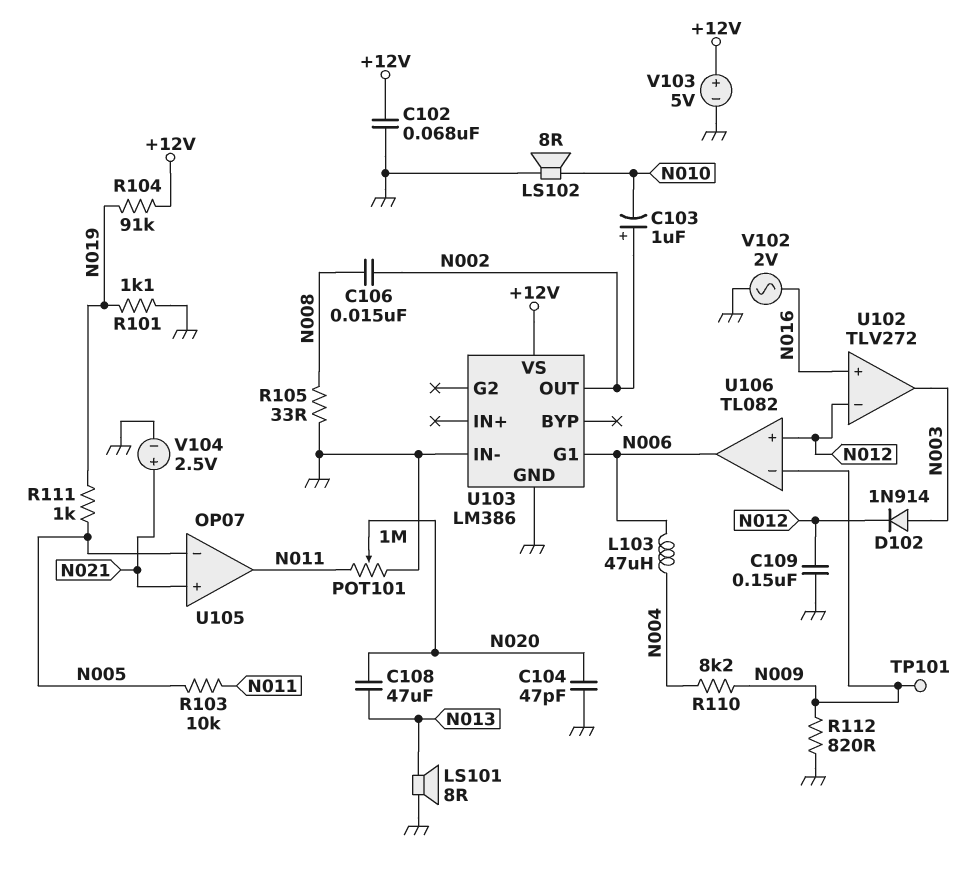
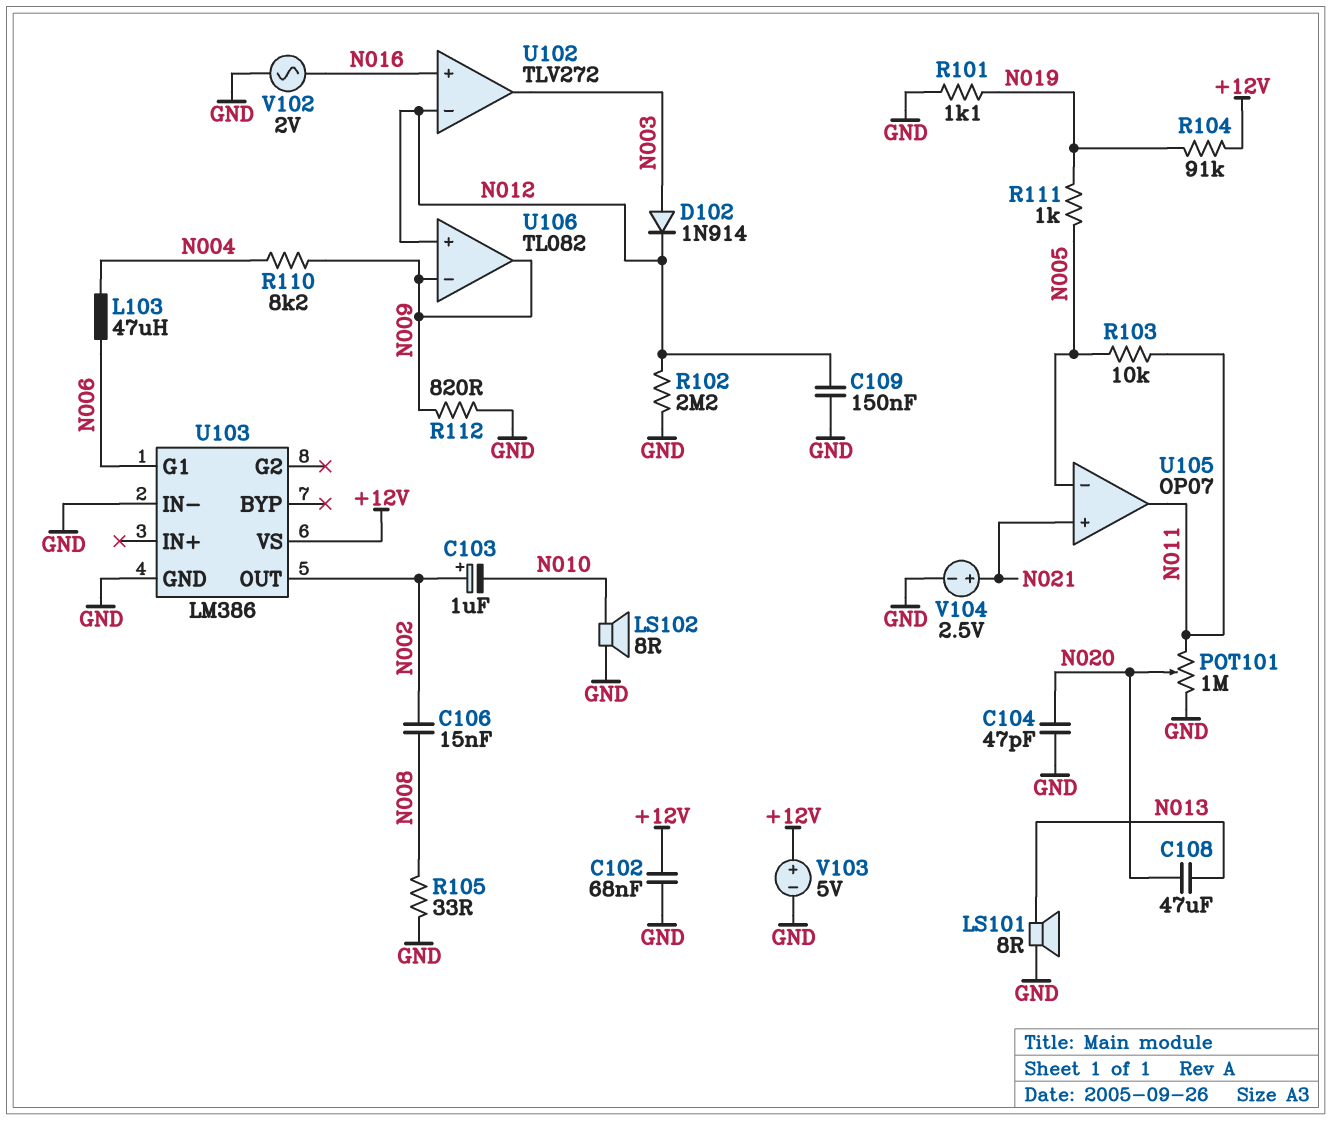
R102: none -> 2.2M (GND, N012)
TP101: test point (N009) -> none
U106 pin out: N006 -> N009

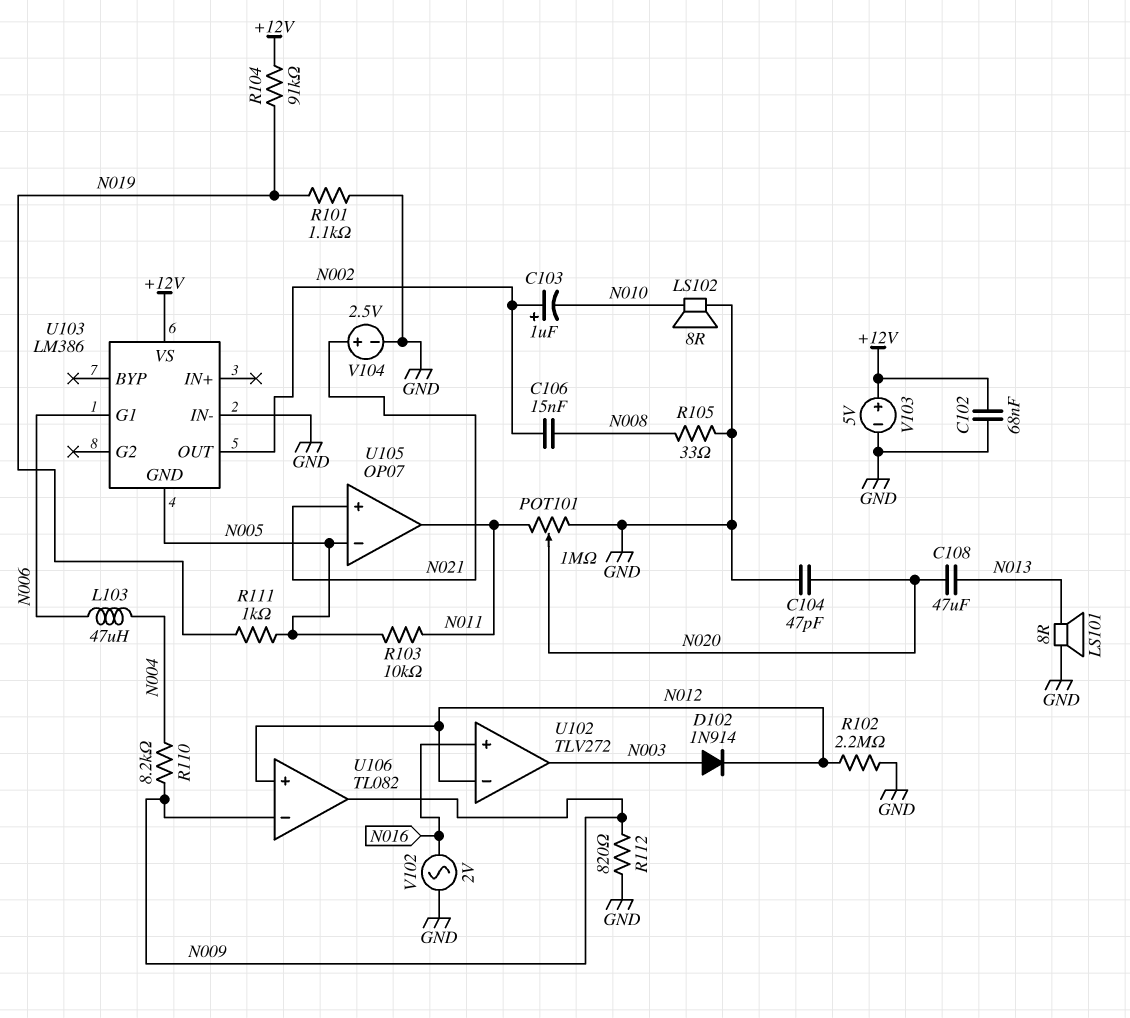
C109: 150nF (GND, N012) -> none
U103 pin GND: GND -> N005

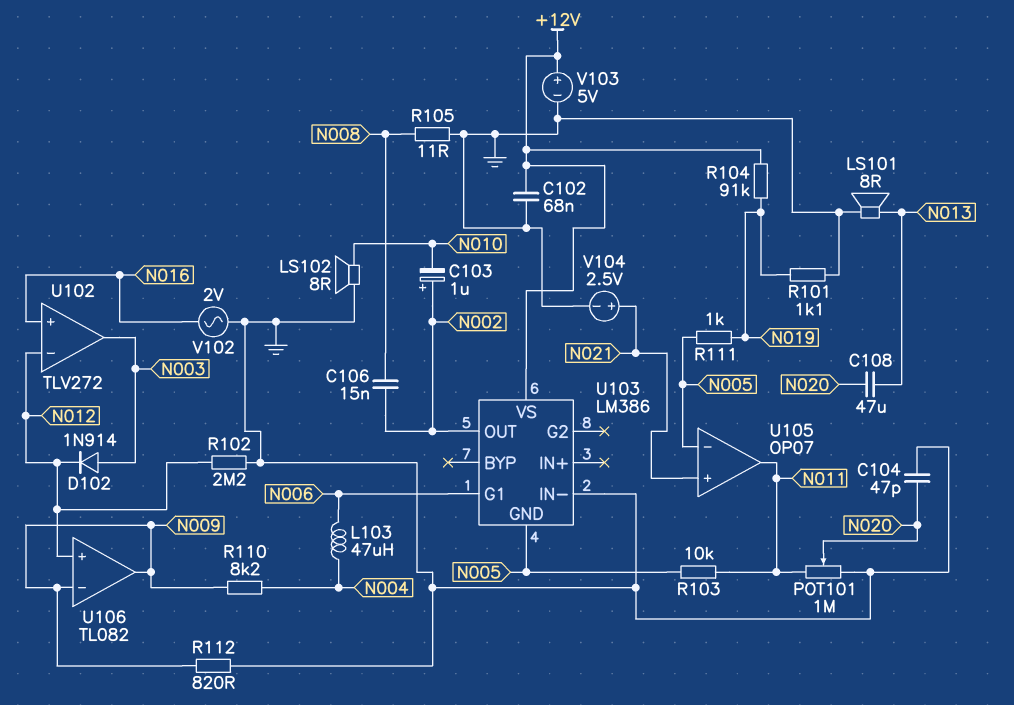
R105: 33 (GND, N008) -> 11 (GND, N008)

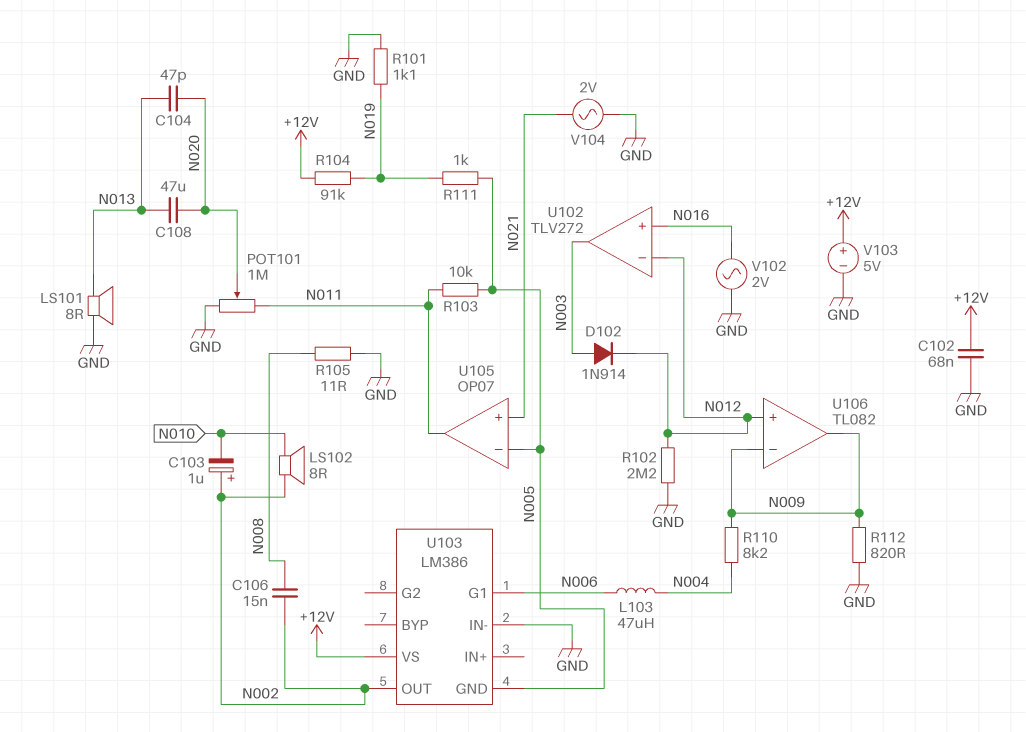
C104: 47pF (GND, N020) -> 47pF (N013, N020)
LS102: speaker 8R (GND, N010) -> speaker 8R (N002, N010)
V104: 2.5V (plus N021, minus GND) -> AC 2V (GND, N021)

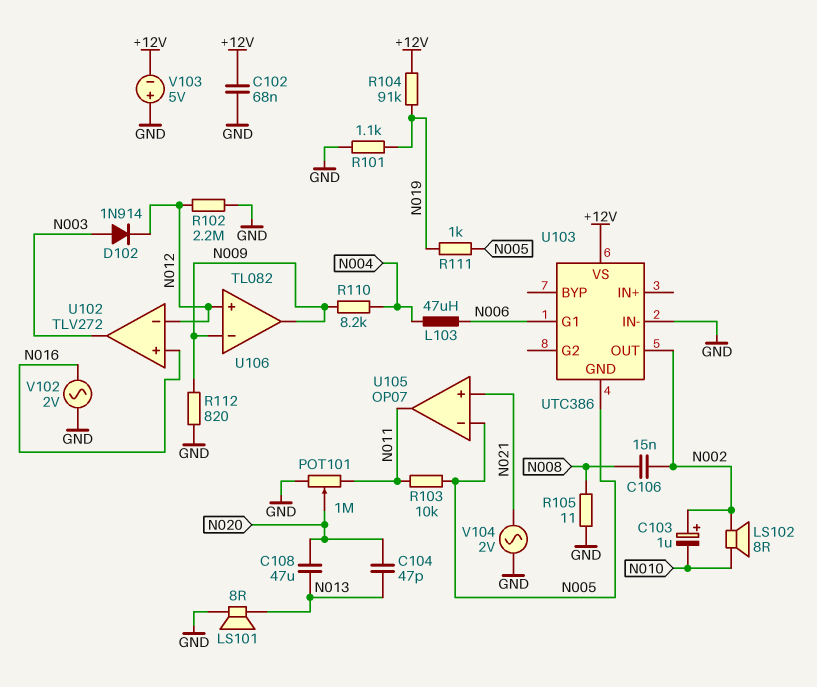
U103: LM386 -> UTC386
V103: 5V (plus +12V, minus GND) -> 5V (plus GND, minus +12V)

